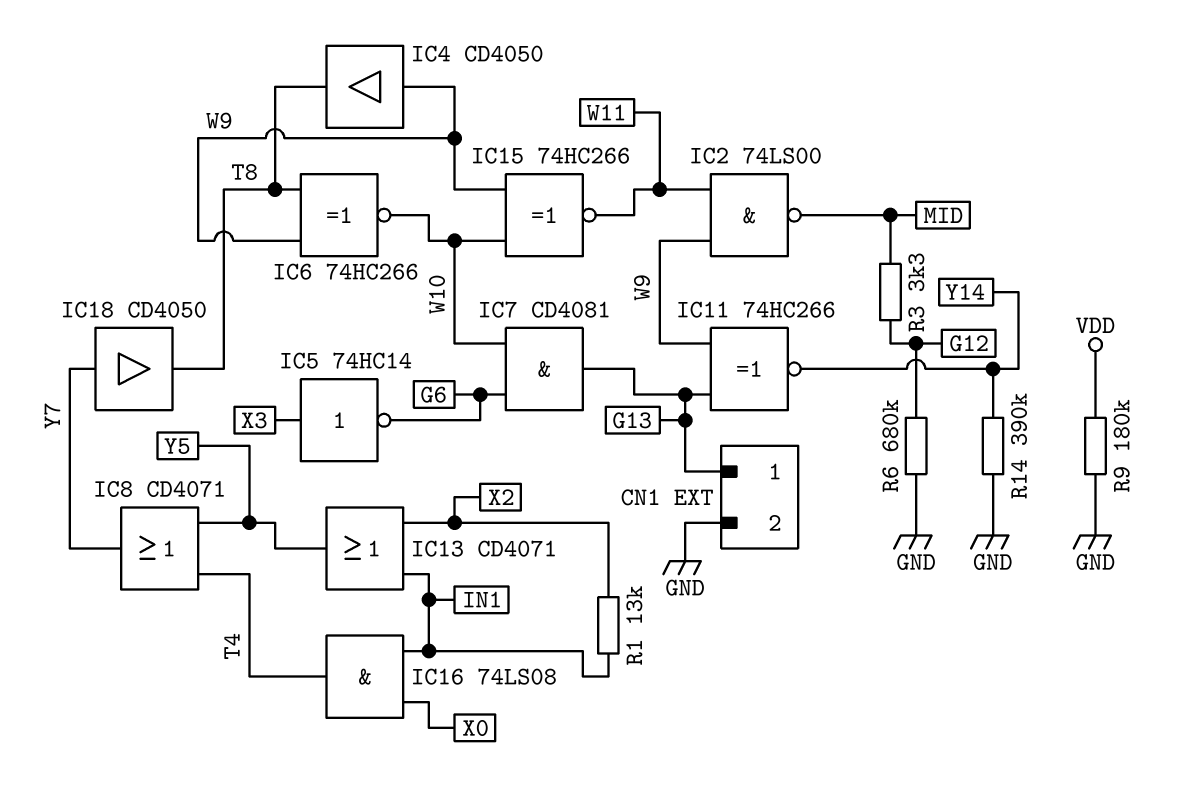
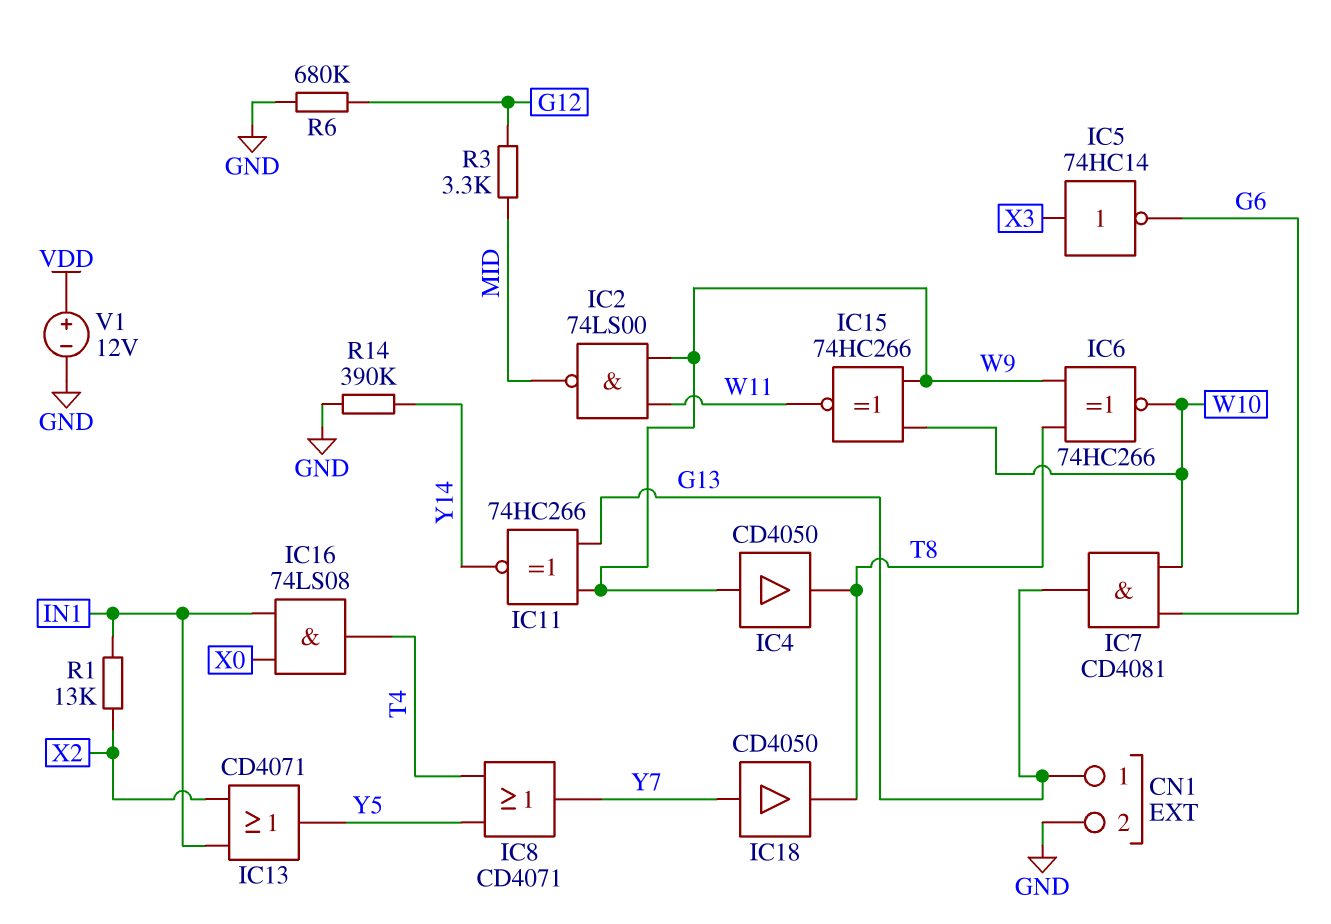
R9: 180k (GND, VDD) -> none
V1: none -> 12V (plus VDD, minus GND)

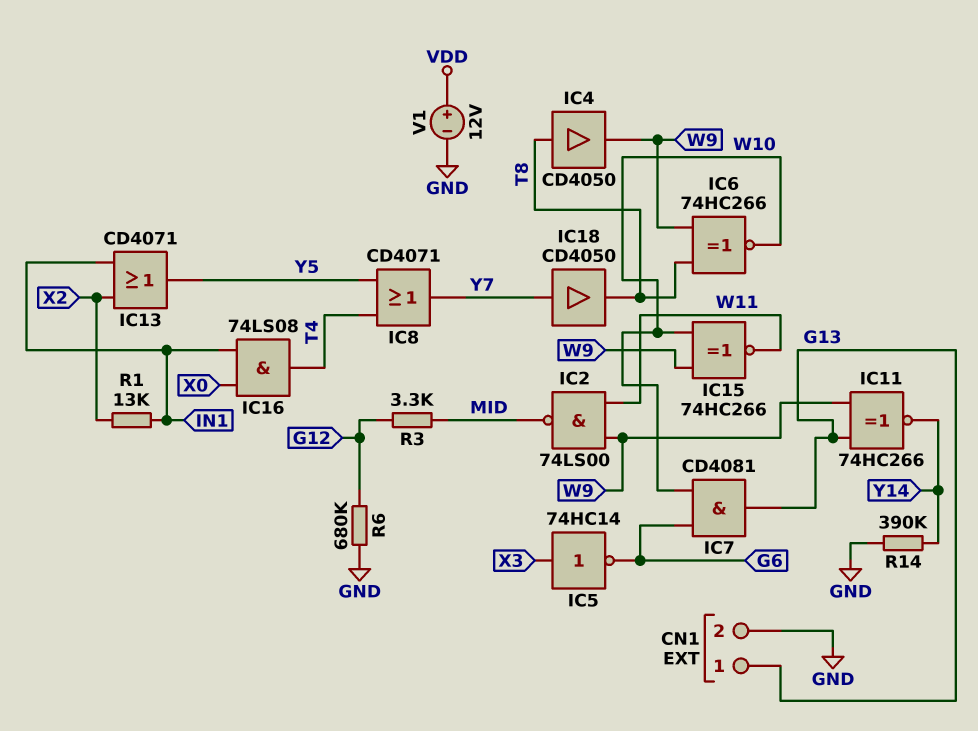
IC4: buffer CD4050 (in W9, out T8) -> buffer CD4050 (in T8, out W9)

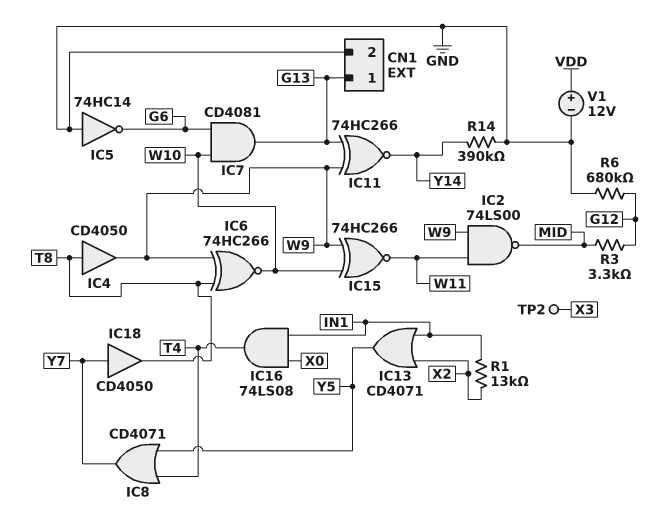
IC5: NOT 74HC14 (in X3, out G6) -> NOT 74HC14 (in GND, out G6)
TP2: none -> test point (X3)

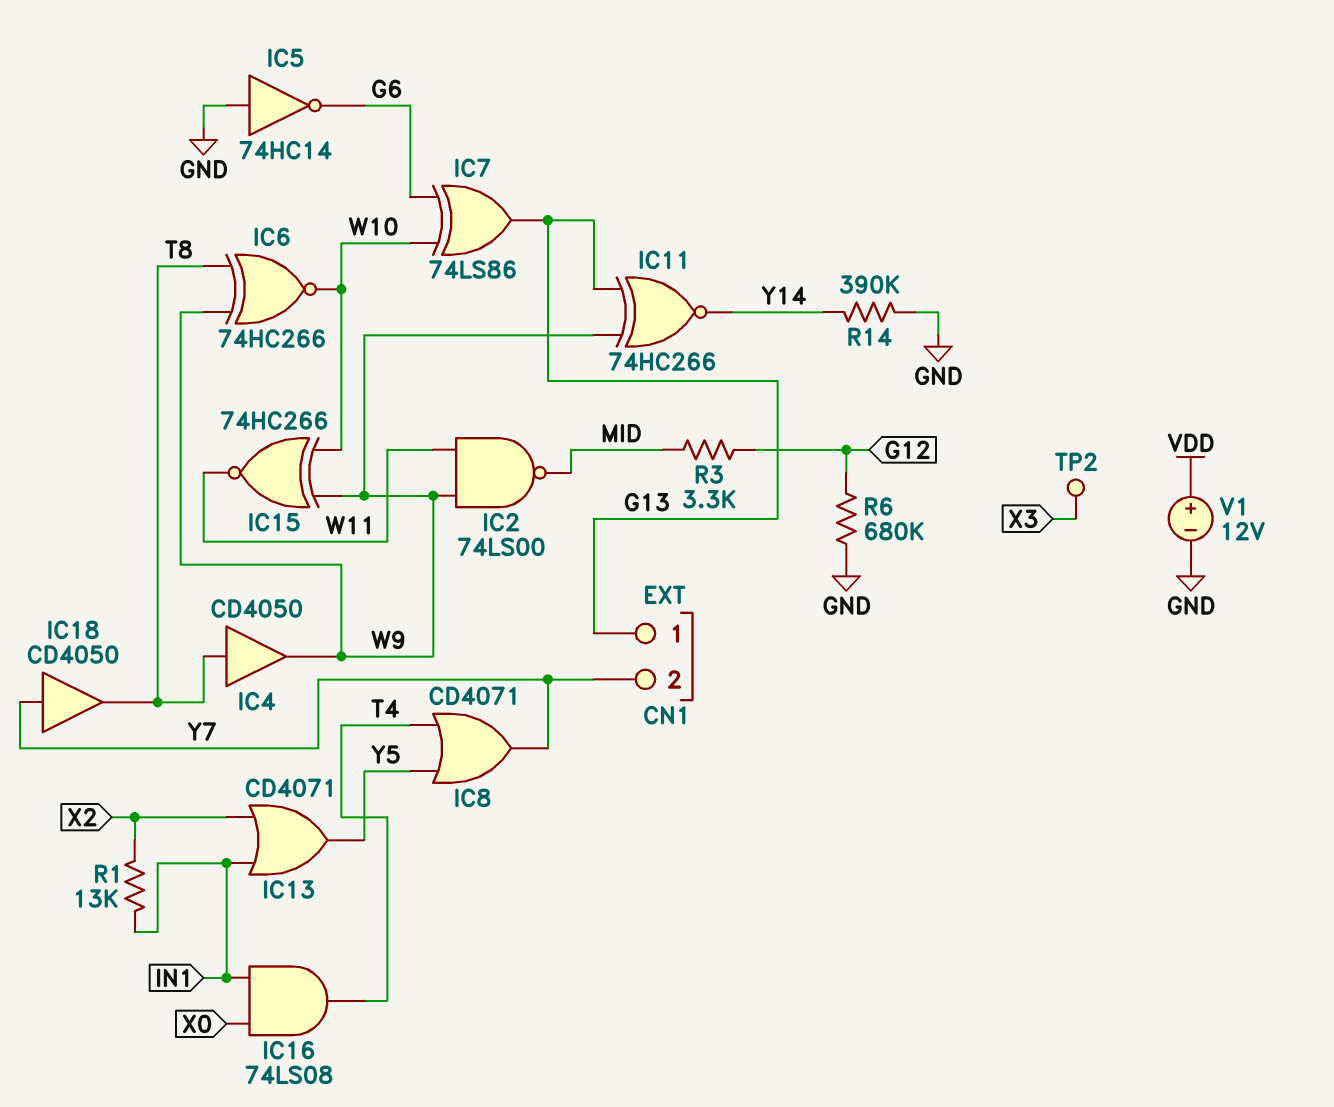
CN1 pin 2: GND -> Y7
IC7: AND CD4081 (in G6, in W10, out G13) -> XOR 74LS86 (in G6, in W10, out G13)

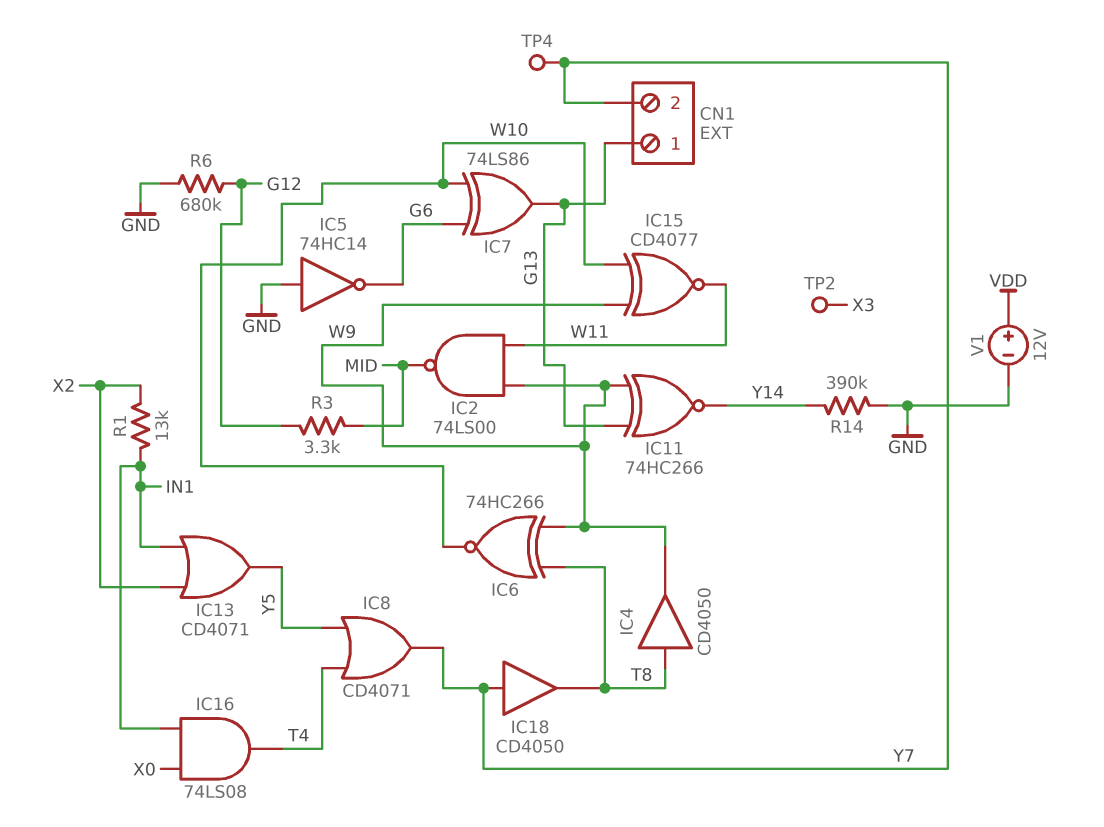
IC15: XNOR 74HC266 (in W9, in W10, out W11) -> XNOR CD4077 (in W9, in W10, out W11)
TP4: none -> test point (Y7)

